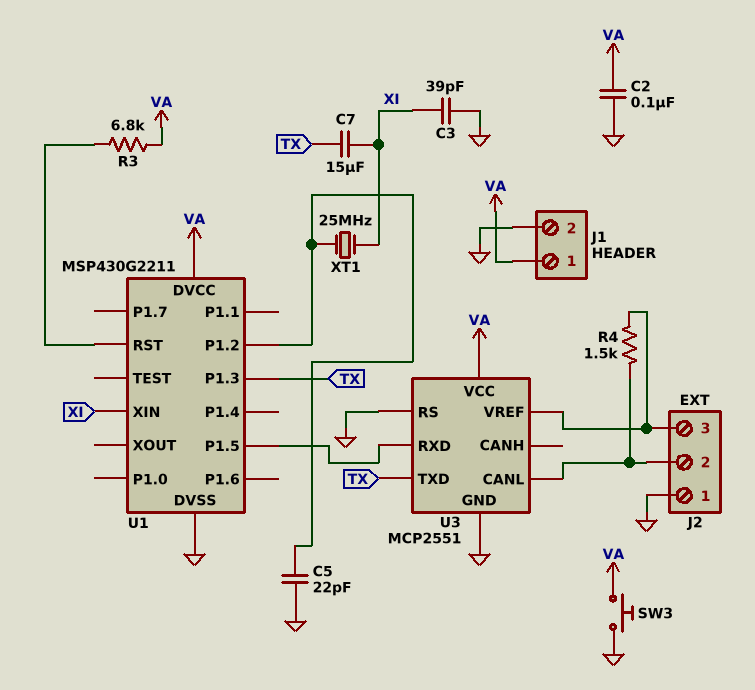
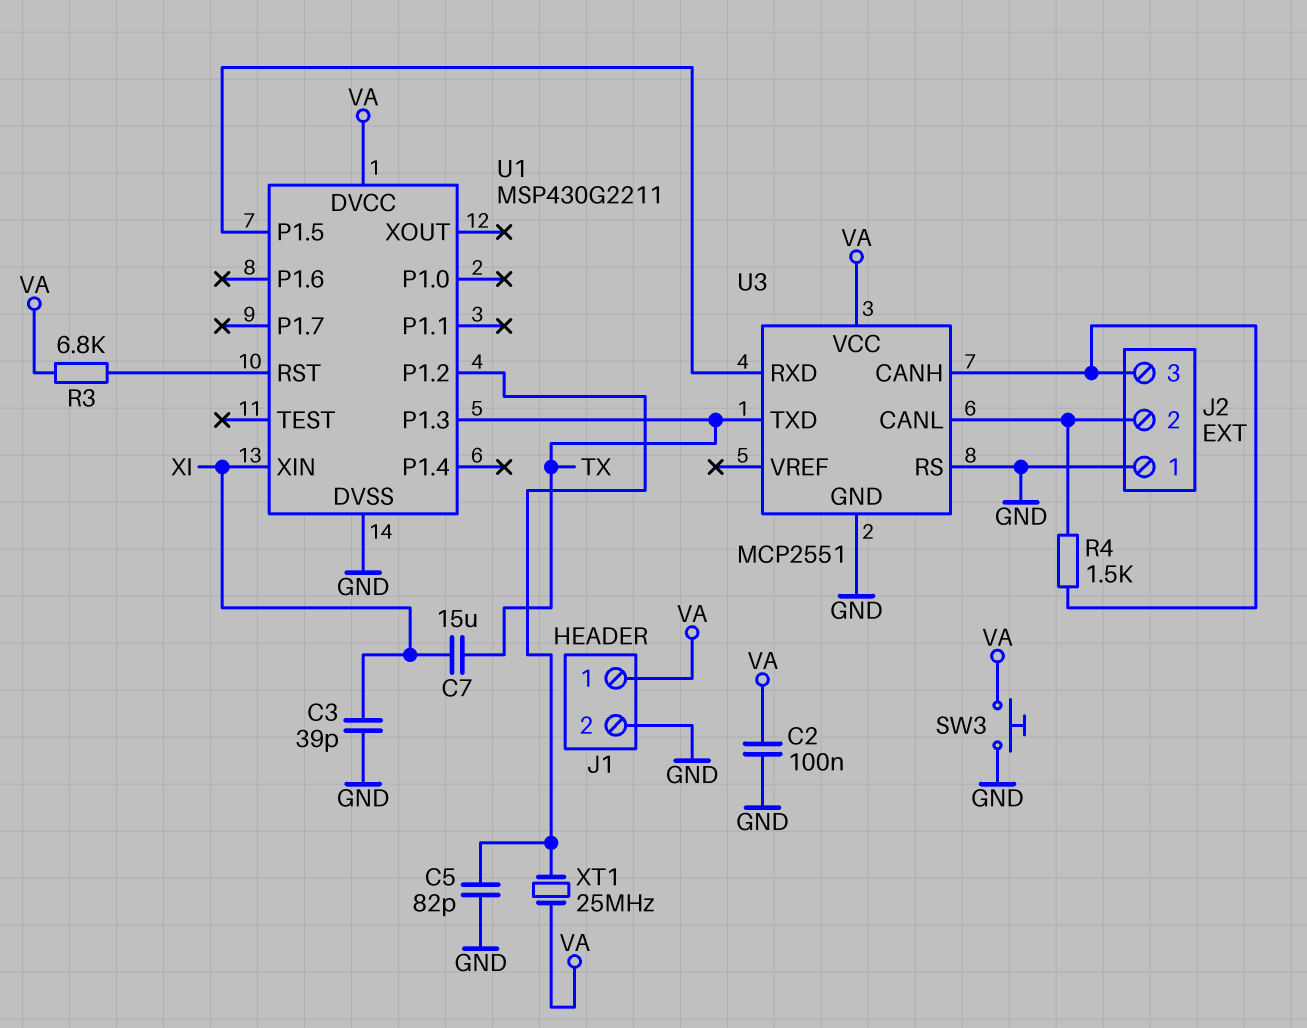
C5: 22pF (GND, U1/P1.2) -> 82pF (GND, U1/P1.2)
U3 pin CANH: none -> J2/3
U3 pin VREF: J2/3 -> none
XT1: 25MHz (U1/P1.2, XI) -> 25MHz (U1/P1.2, VA)

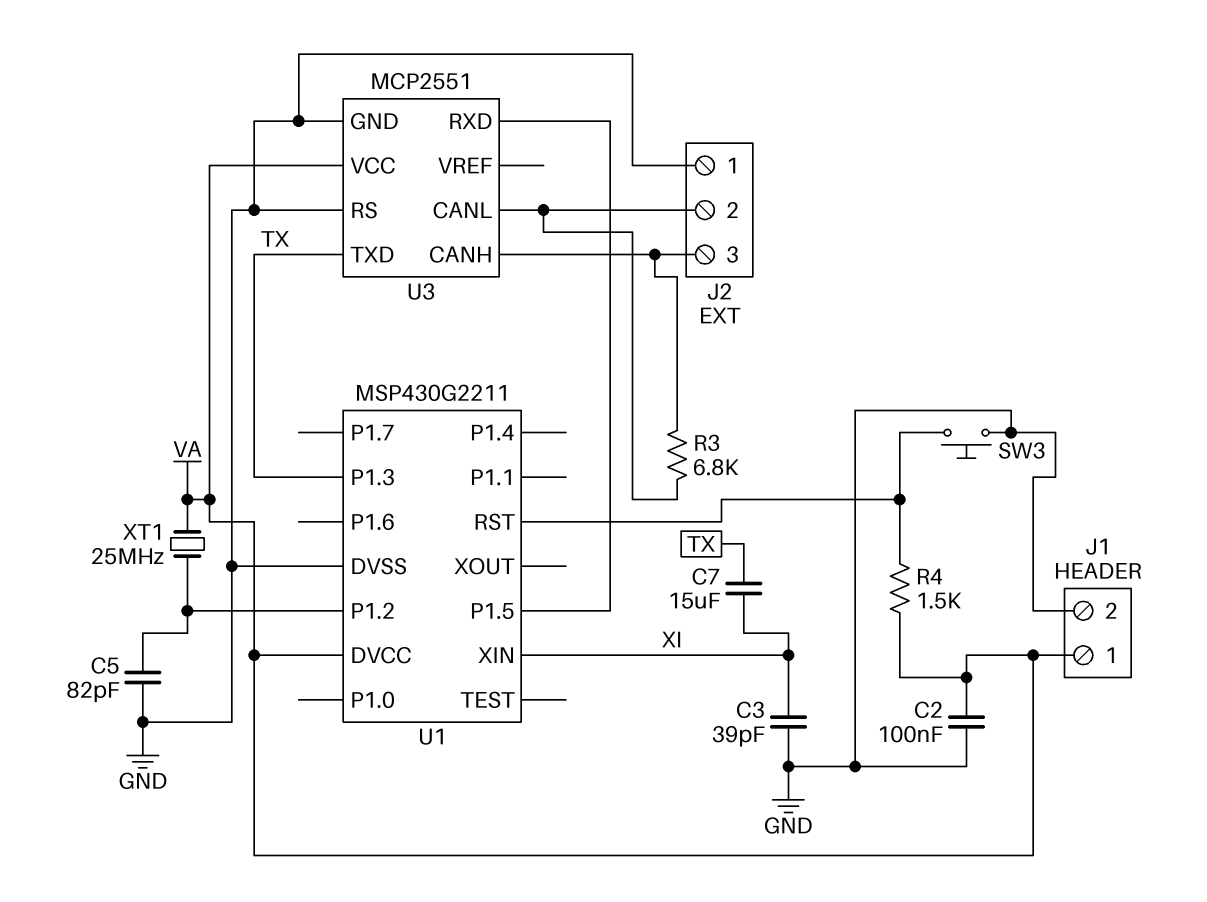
R3: 6.8k (U1/RST, VA) -> 6.8k (J2/2, J2/3)
R4: 1.5k (J2/2, J2/3) -> 1.5k (U1/RST, VA)
SW3: button (GND, VA) -> button (GND, U1/RST)

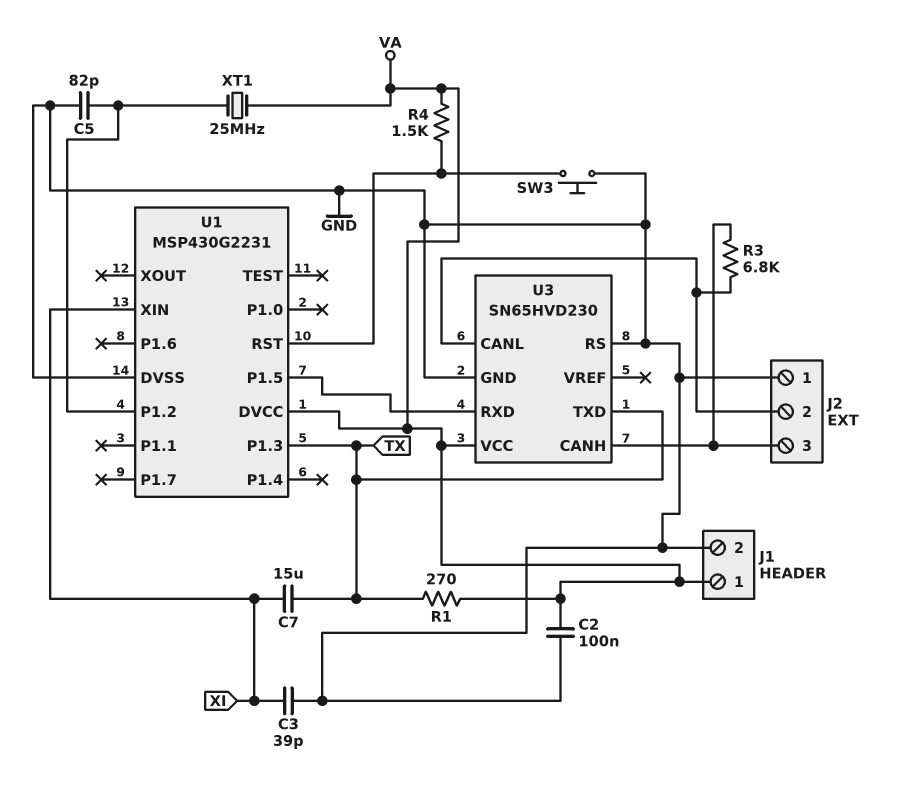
R1: none -> 270 (TX, VA)
U1: MSP430G2211 -> MSP430G2231
U3: MCP2551 -> SN65HVD230

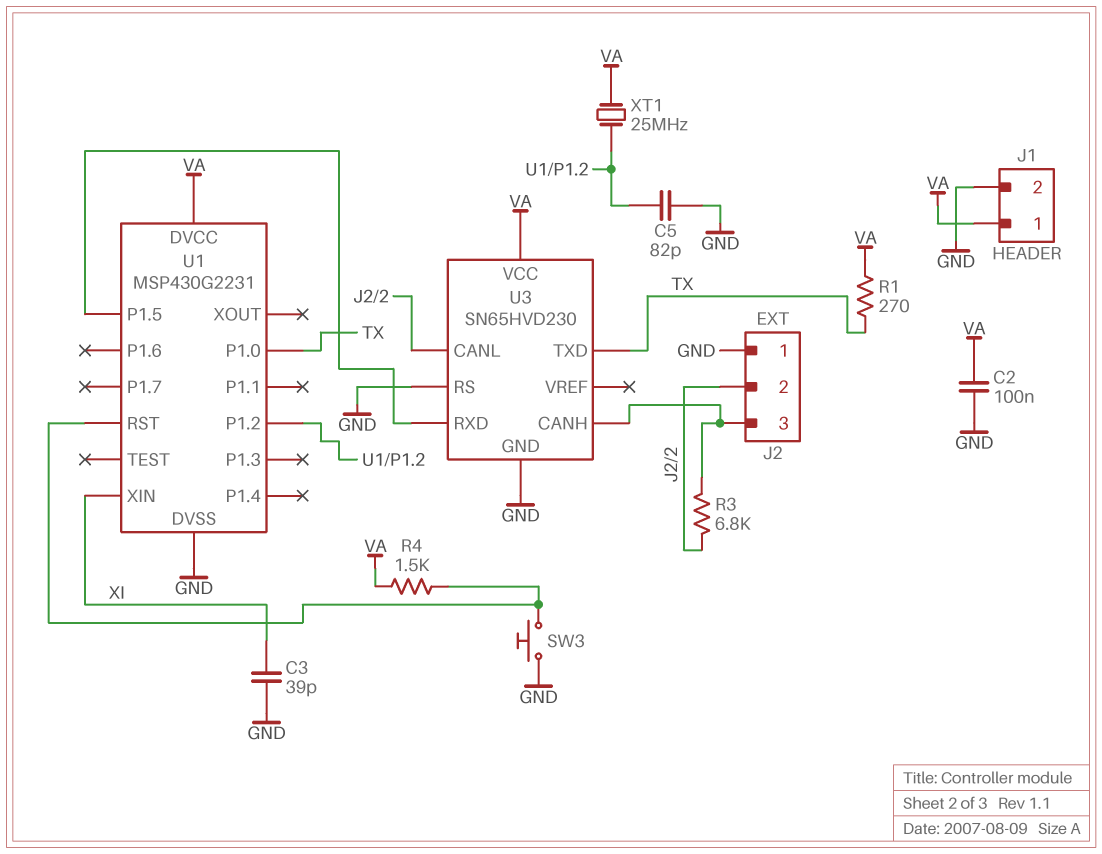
C7: 15uF (TX, XI) -> none
U1 pin P1.0: none -> TX
U1 pin P1.3: TX -> none

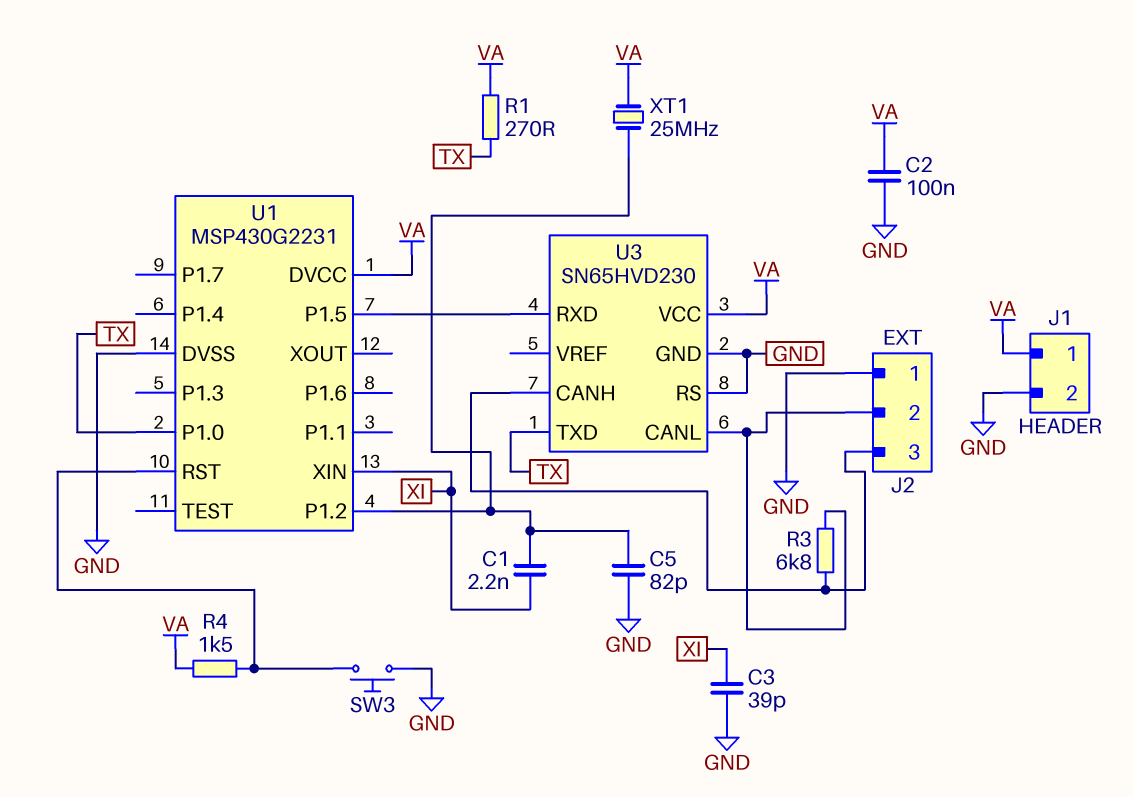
C1: none -> 2.2nF (U1/P1.2, XI)

